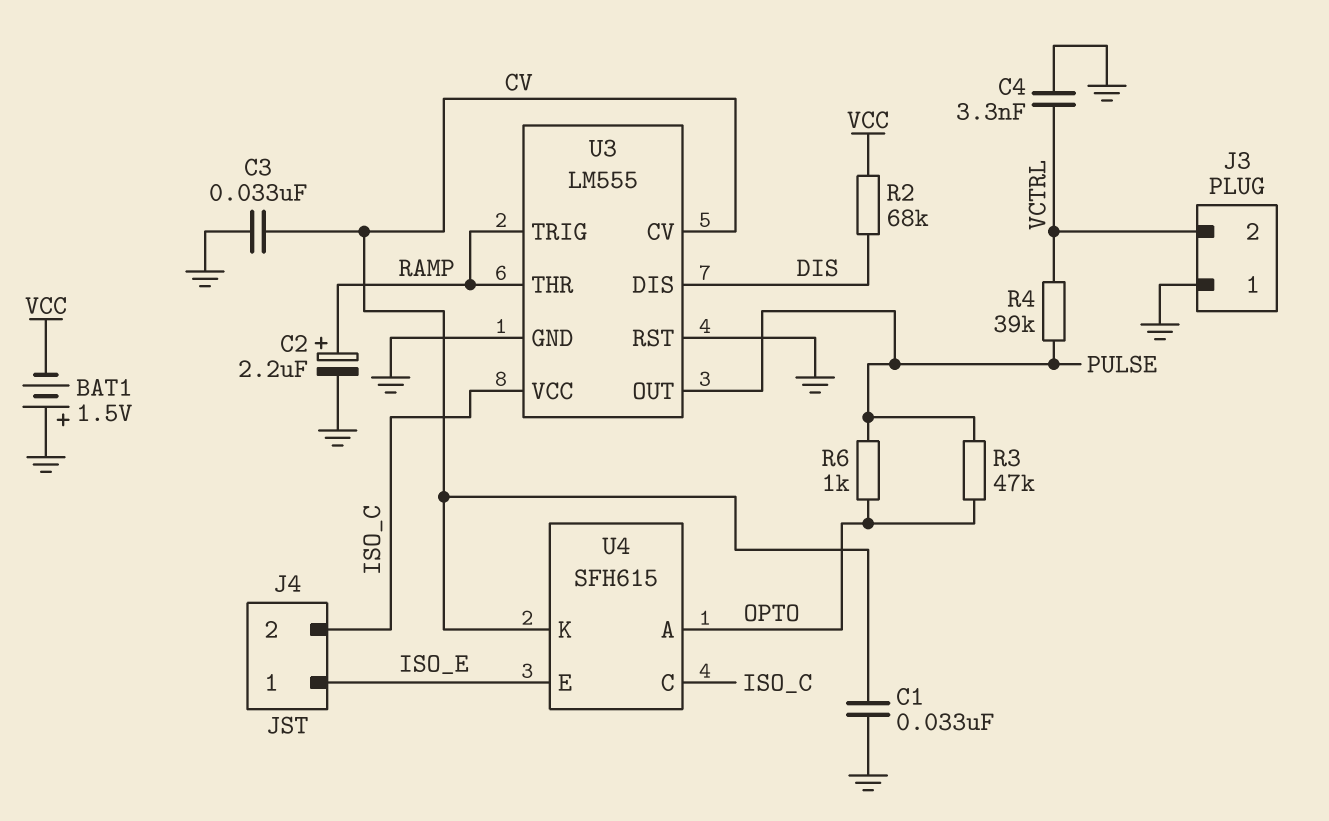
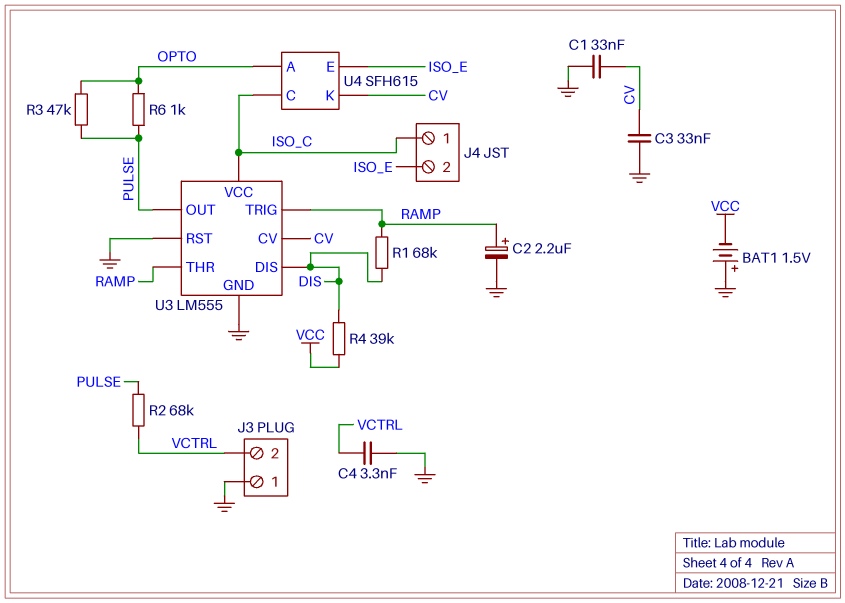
J4 pin 1: ISO_E -> ISO_C
J4 pin 2: ISO_C -> ISO_E
R1: none -> 68k (DIS, RAMP)
R2: 68k (DIS, VCC) -> 68k (PULSE, VCTRL)
R4: 39k (PULSE, VCTRL) -> 39k (DIS, VCC)

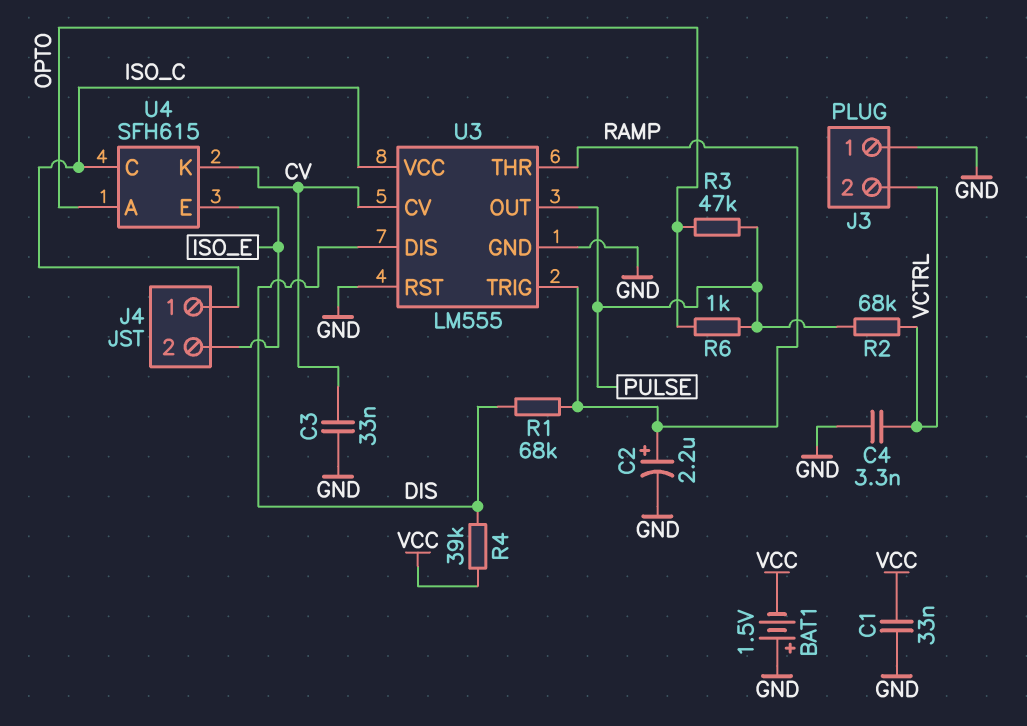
C1: 33nF (CV, GND) -> 33nF (GND, VCC)

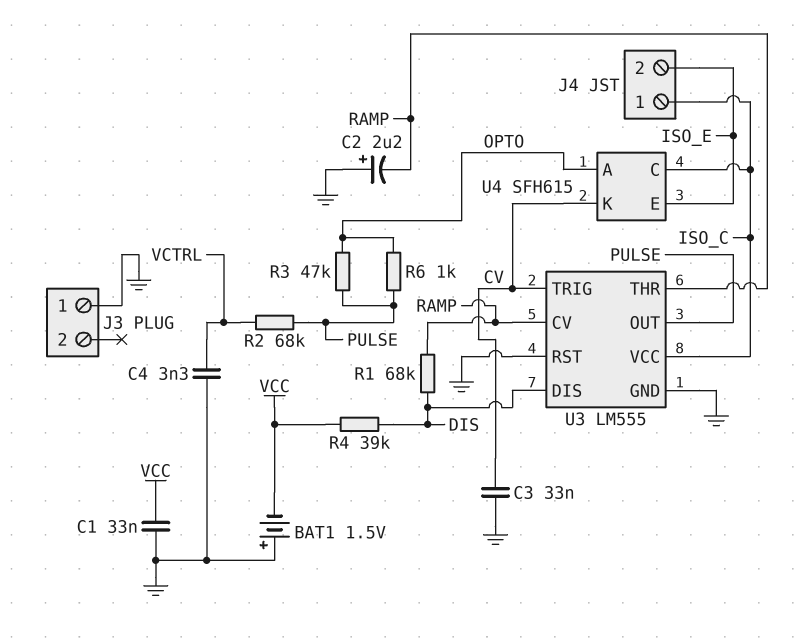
C2: 2.2uF (plus RAMP, minus GND) -> 2.2uF (plus GND, minus RAMP)
J3 pin 2: VCTRL -> none
U3 pin CV: CV -> RAMP
U3 pin TRIG: RAMP -> CV

